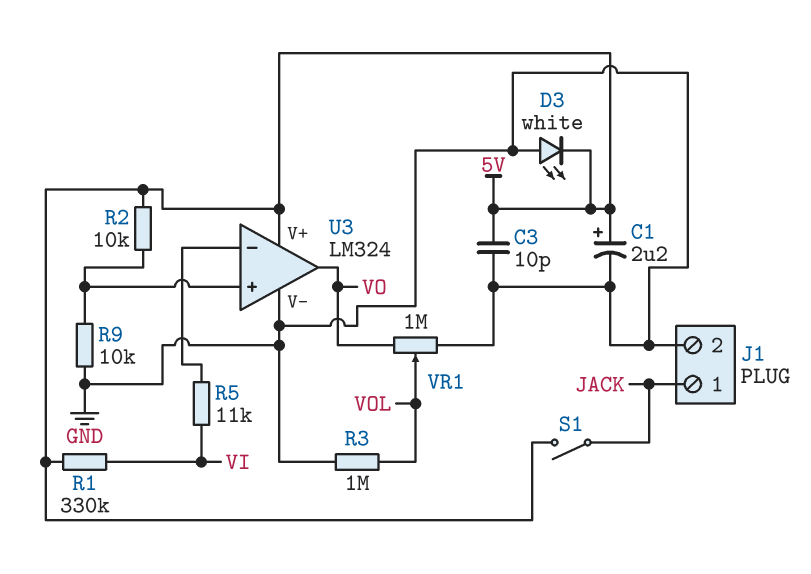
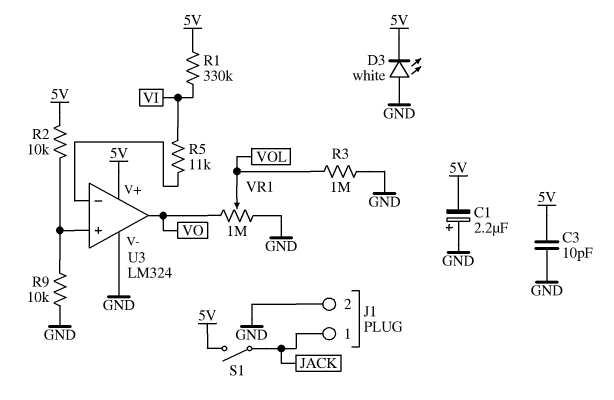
C1: 2.2uF (plus 5V, minus GND) -> 2.2uF (plus GND, minus 5V)

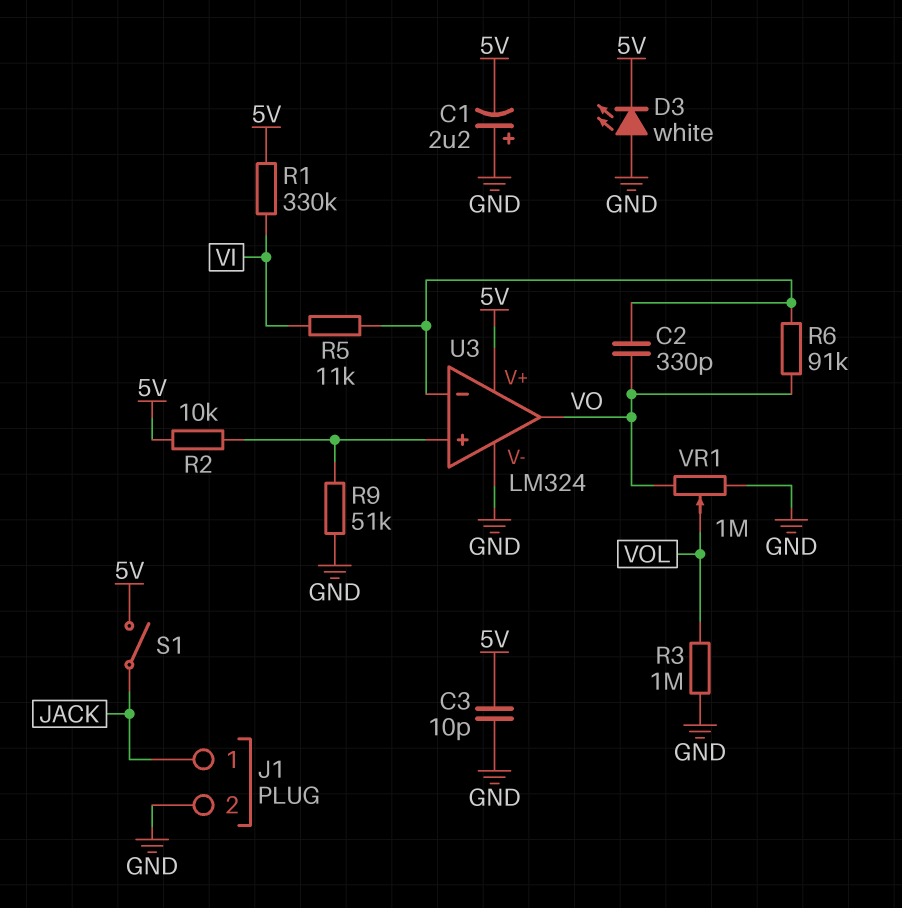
C2: none -> 330pF (U3/in-, VO)
R6: none -> 91k (U3/in-, VO)
R9: 10k (GND, U3/in+) -> 51k (GND, U3/in+)

